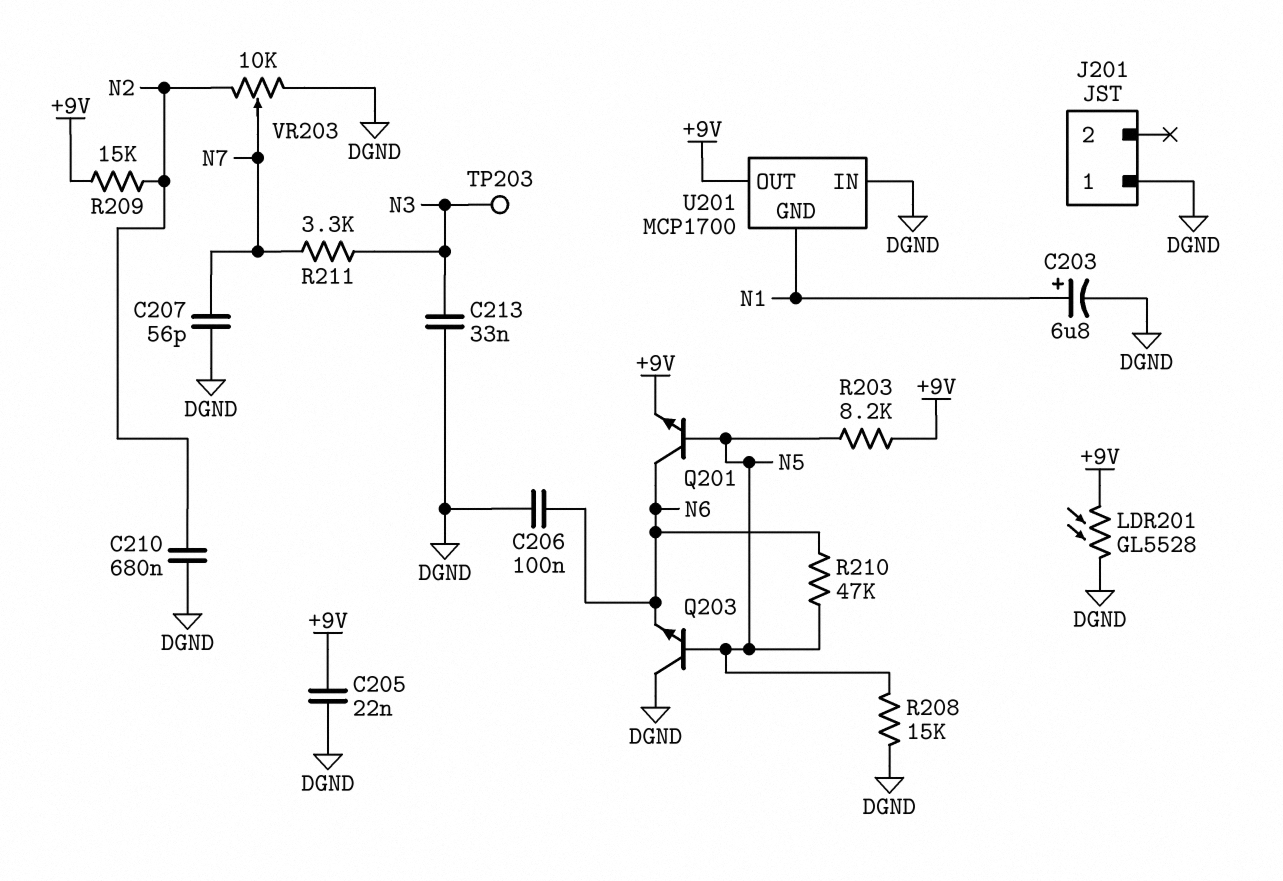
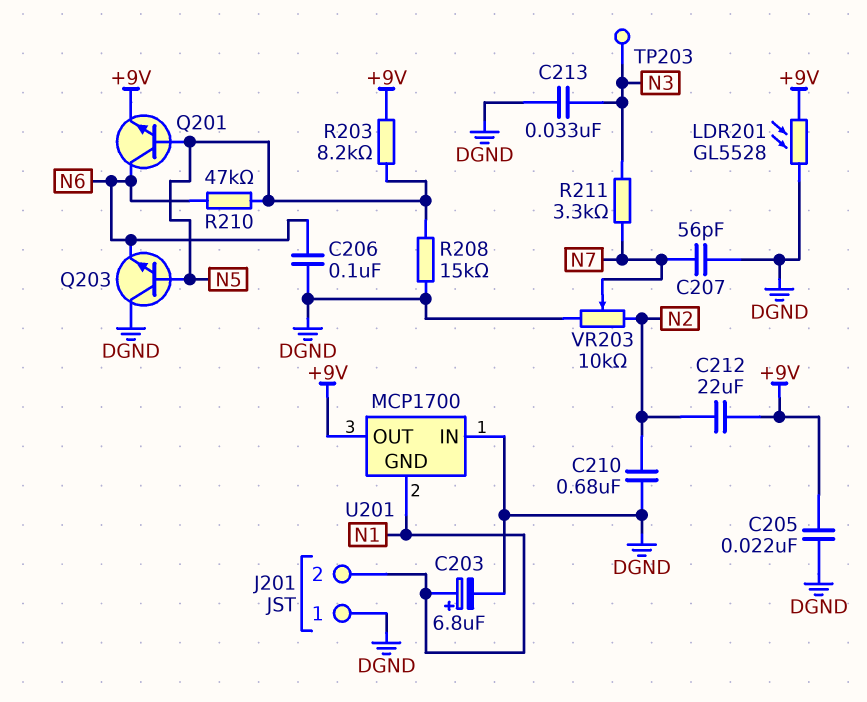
C212: none -> 22uF (+9V, N2)
J201 pin 2: none -> N1
R209: 15k (+9V, N2) -> none

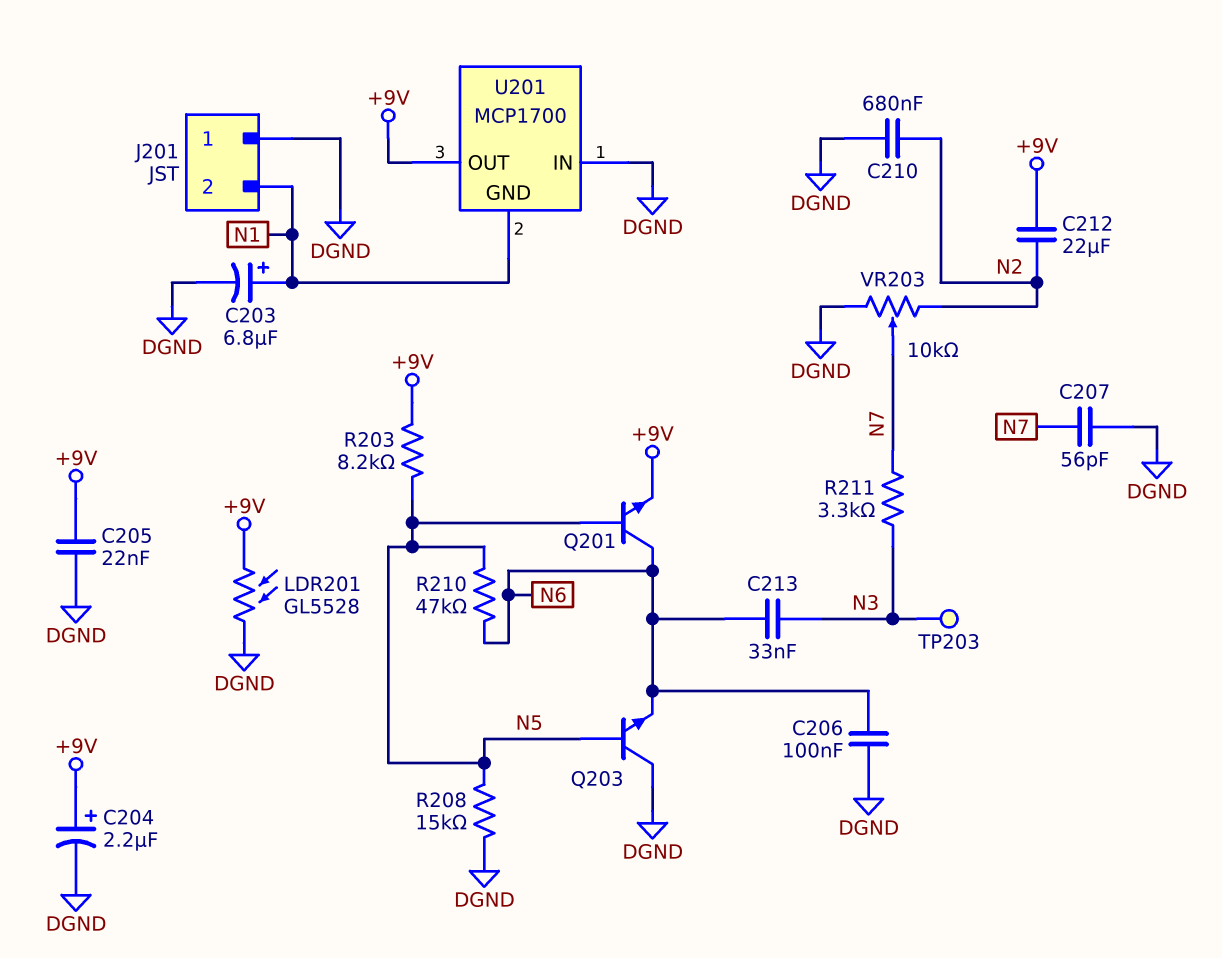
C204: none -> 2.2uF (plus +9V, minus DGND)
C213: 33nF (DGND, N3) -> 33nF (N3, N6)

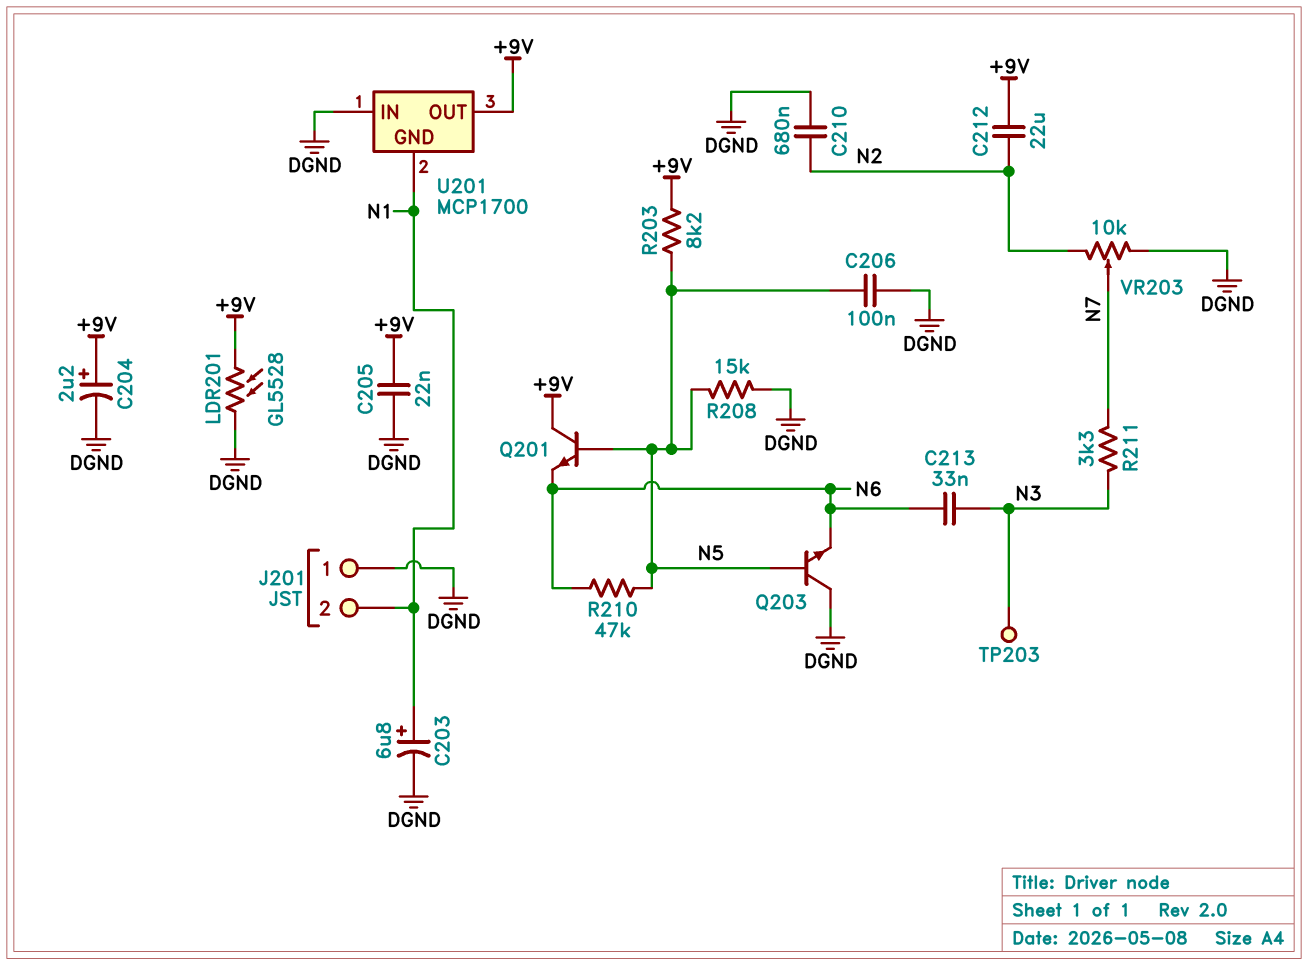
C206: 100nF (DGND, N6) -> 100nF (DGND, N5)
C207: 56pF (DGND, N7) -> none
Q201: NPN (B N5, C N6, E +9V) -> NPN (B N5, C +9V, E N6)

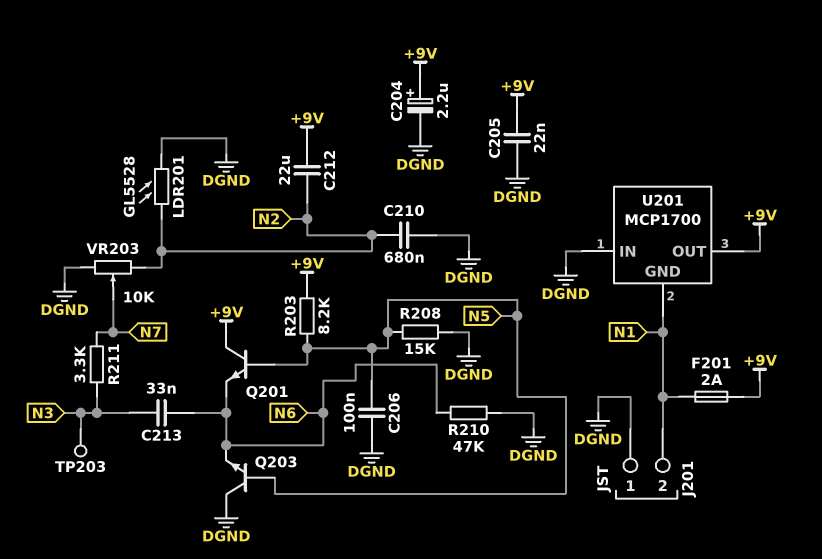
C203: 6.8uF (plus N1, minus DGND) -> none
F201: none -> 2A (+9V, N1)
LDR201: GL5528 (+9V, DGND) -> GL5528 (DGND, N2)
R210: 47k (N5, N6) -> 47k (DGND, N6)

